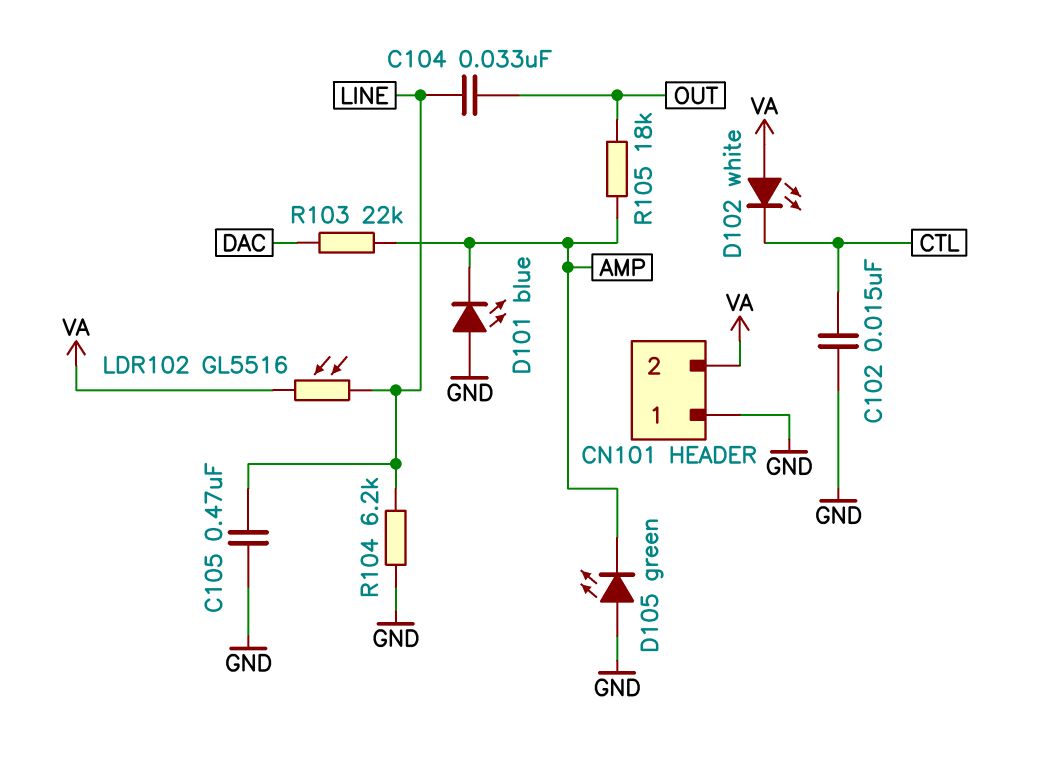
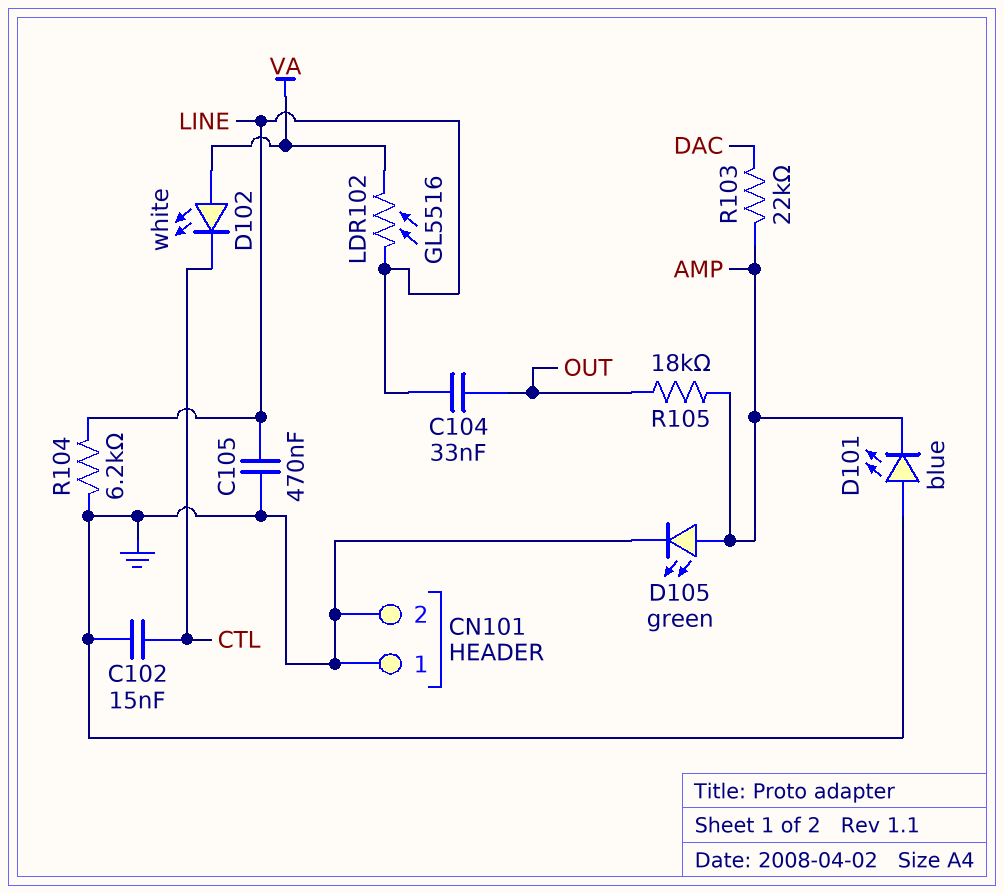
CN101 pin 2: VA -> GND
D105: LED green (A GND, K AMP) -> LED green (A AMP, K GND)

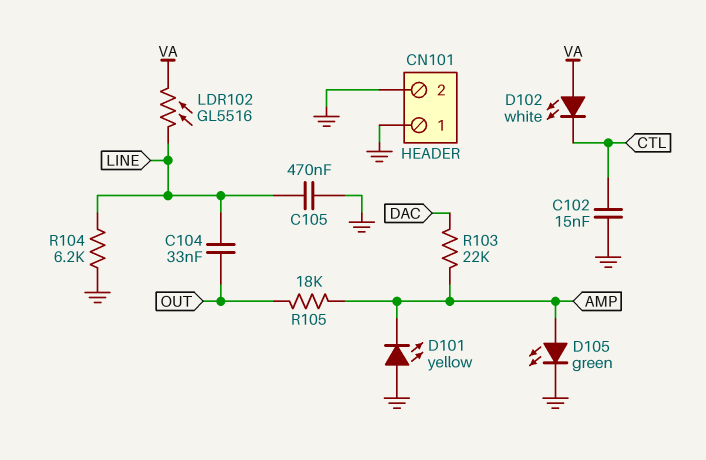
D101: LED blue (A GND, K AMP) -> LED yellow (A GND, K AMP)

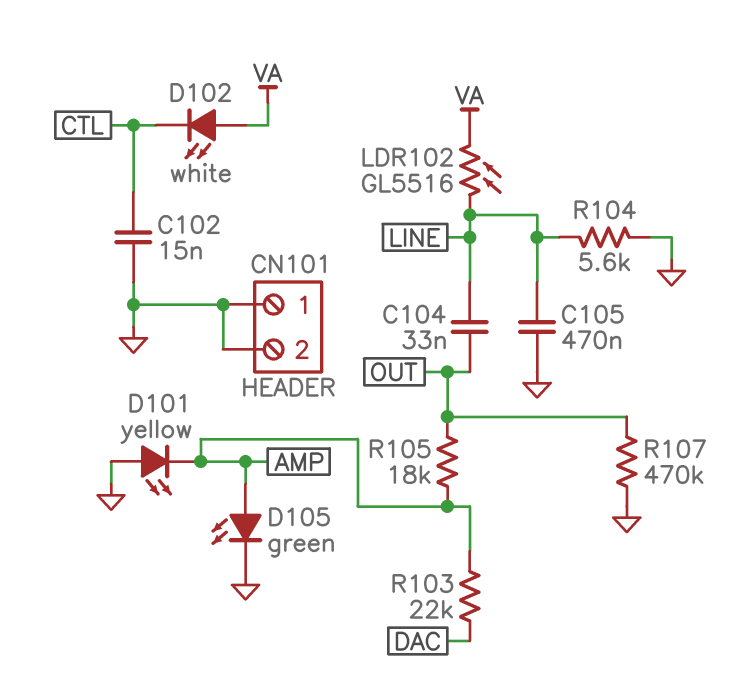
R104: 6.2k (GND, LINE) -> 5.6k (GND, LINE)
R107: none -> 470k (GND, OUT)

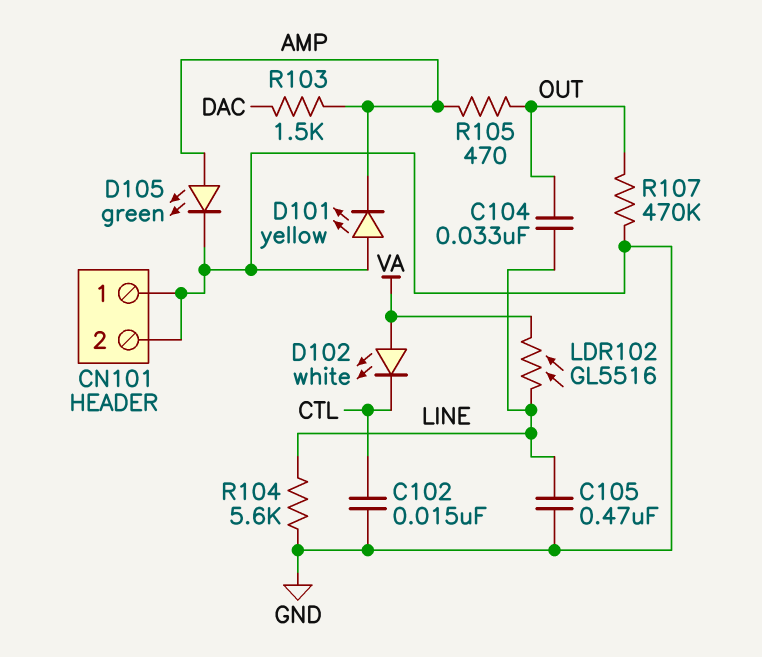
R103: 22k (AMP, DAC) -> 1.5k (AMP, DAC)
R105: 18k (AMP, OUT) -> 470 (AMP, OUT)

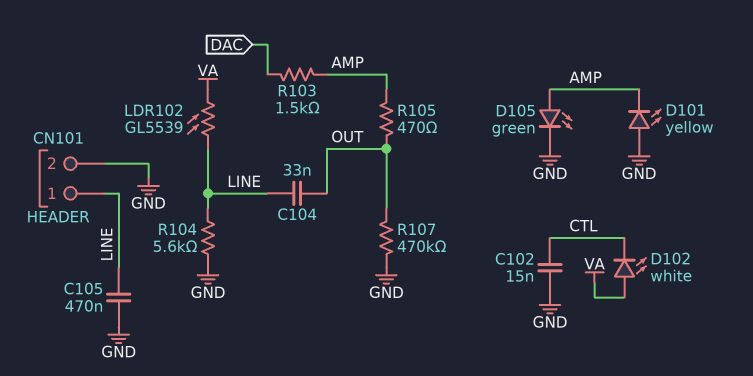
CN101 pin 1: GND -> LINE
LDR102: GL5516 (LINE, VA) -> GL5539 (LINE, VA)

